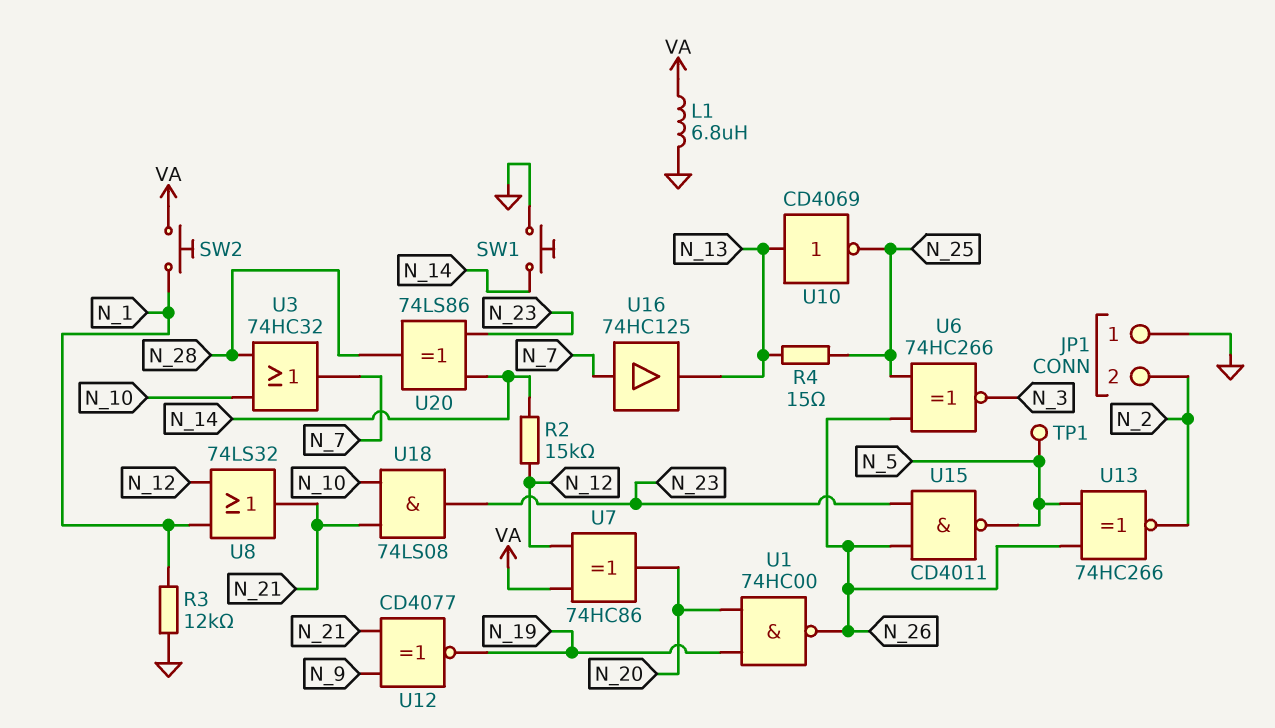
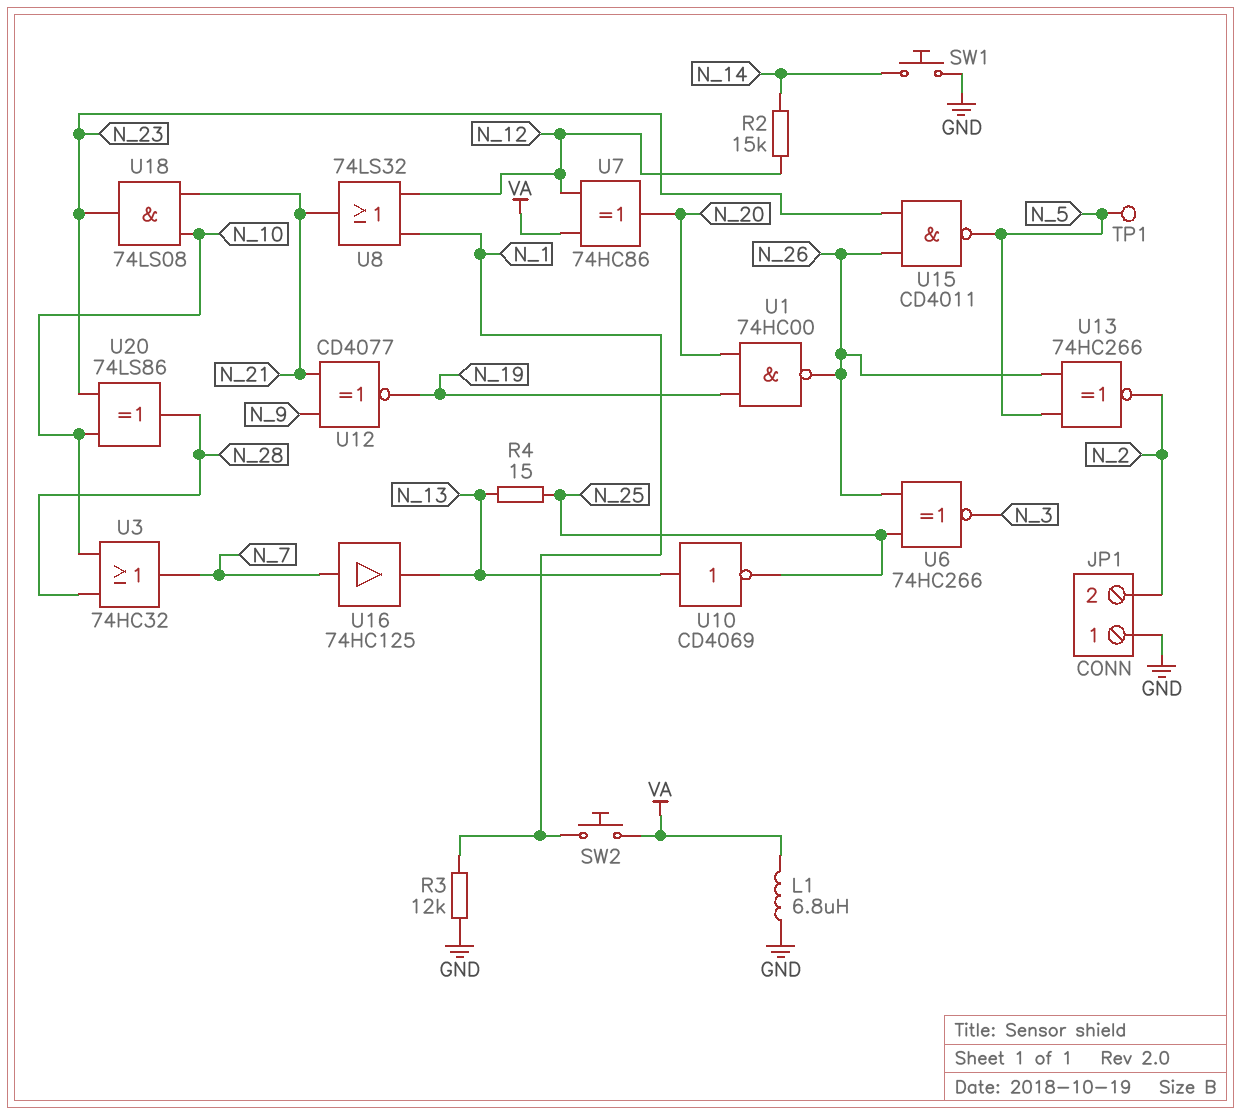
U20: XOR 74LS86 (in N_14, in N_23, out N_28) -> XOR 74LS86 (in N_10, in N_23, out N_28)

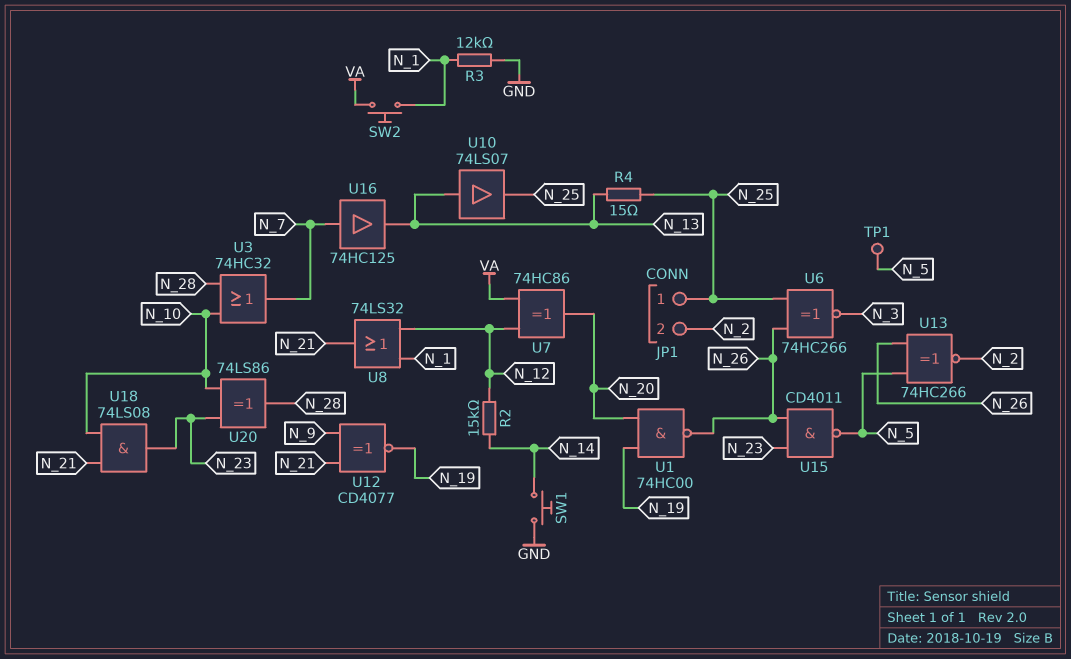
JP1 pin 1: GND -> N_25
L1: 6.8uH (GND, VA) -> none
U10: NOT CD4069 (in N_13, out N_25) -> buffer 74LS07 (in N_13, out N_25)

